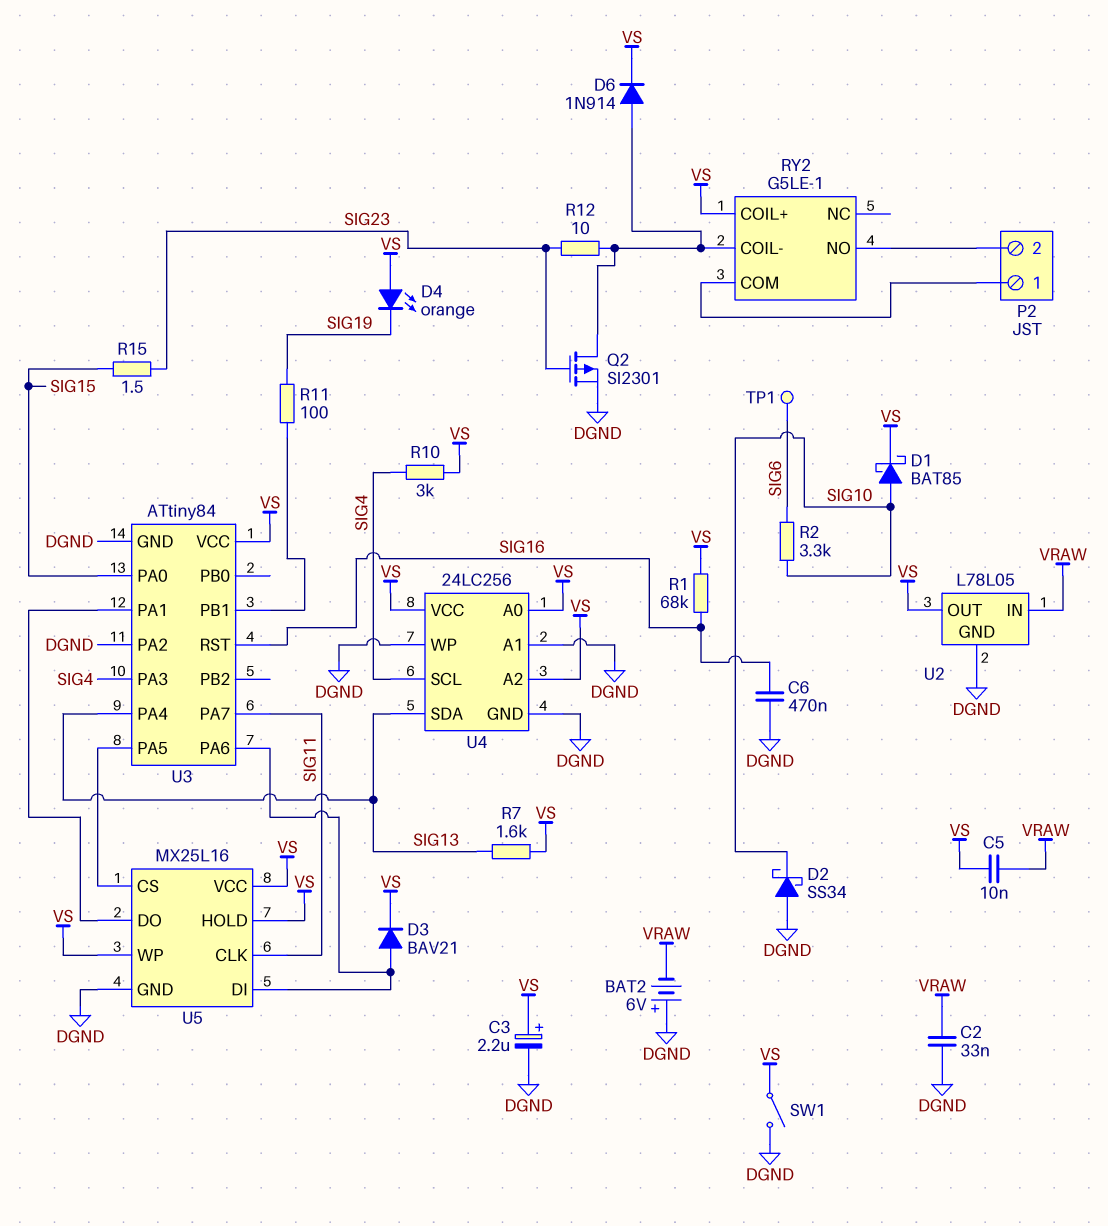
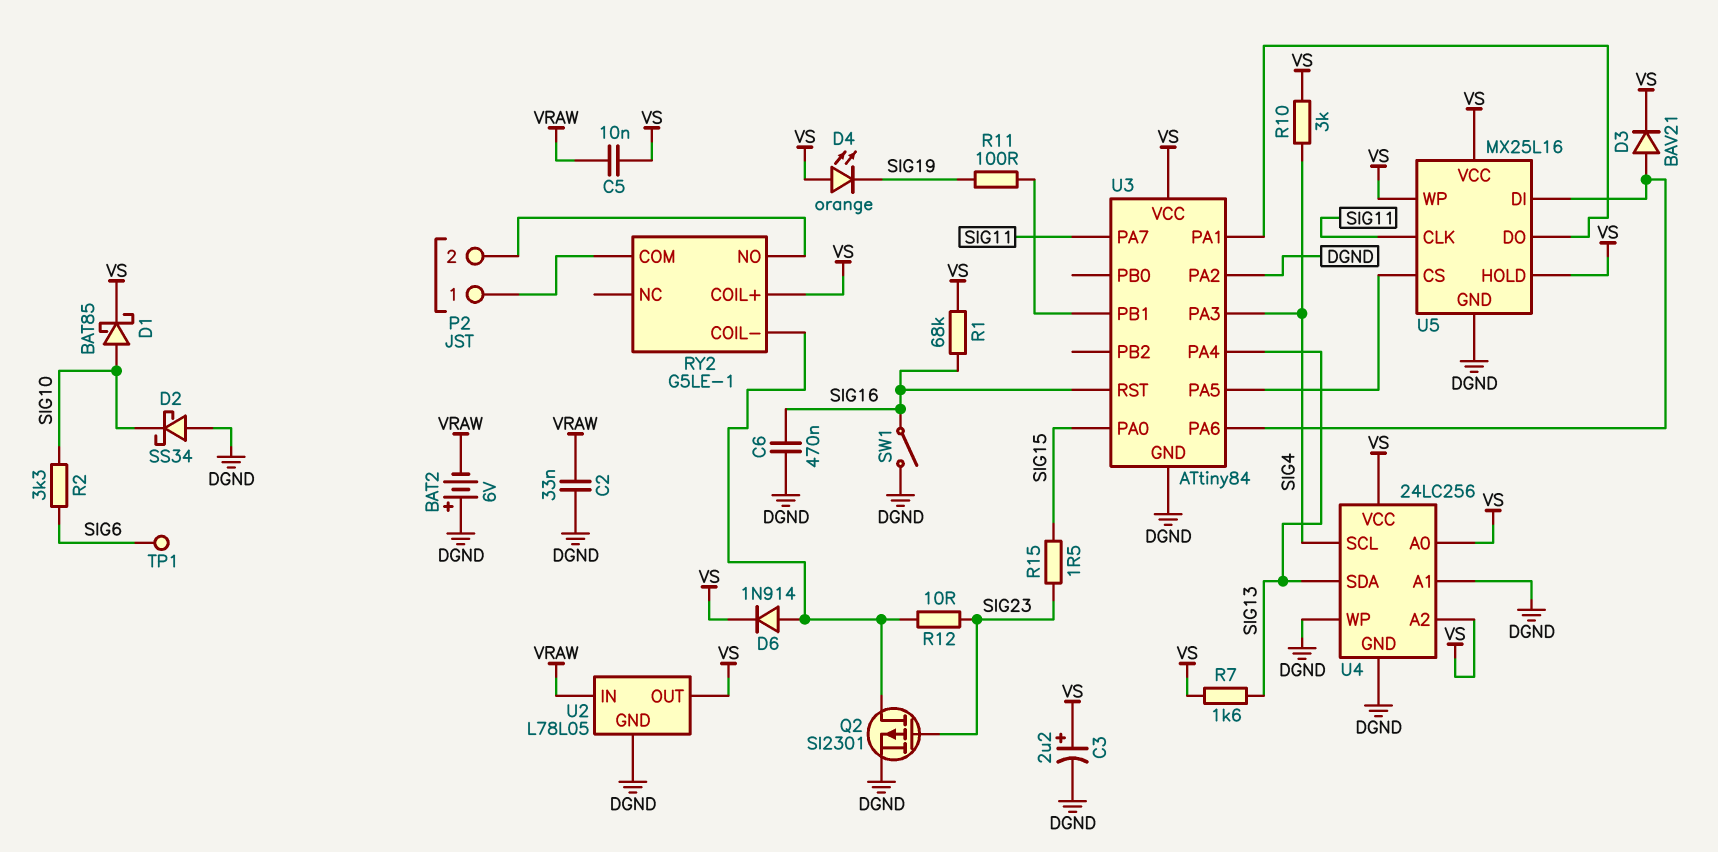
SW1: switch (DGND, VS) -> switch (DGND, SIG16)

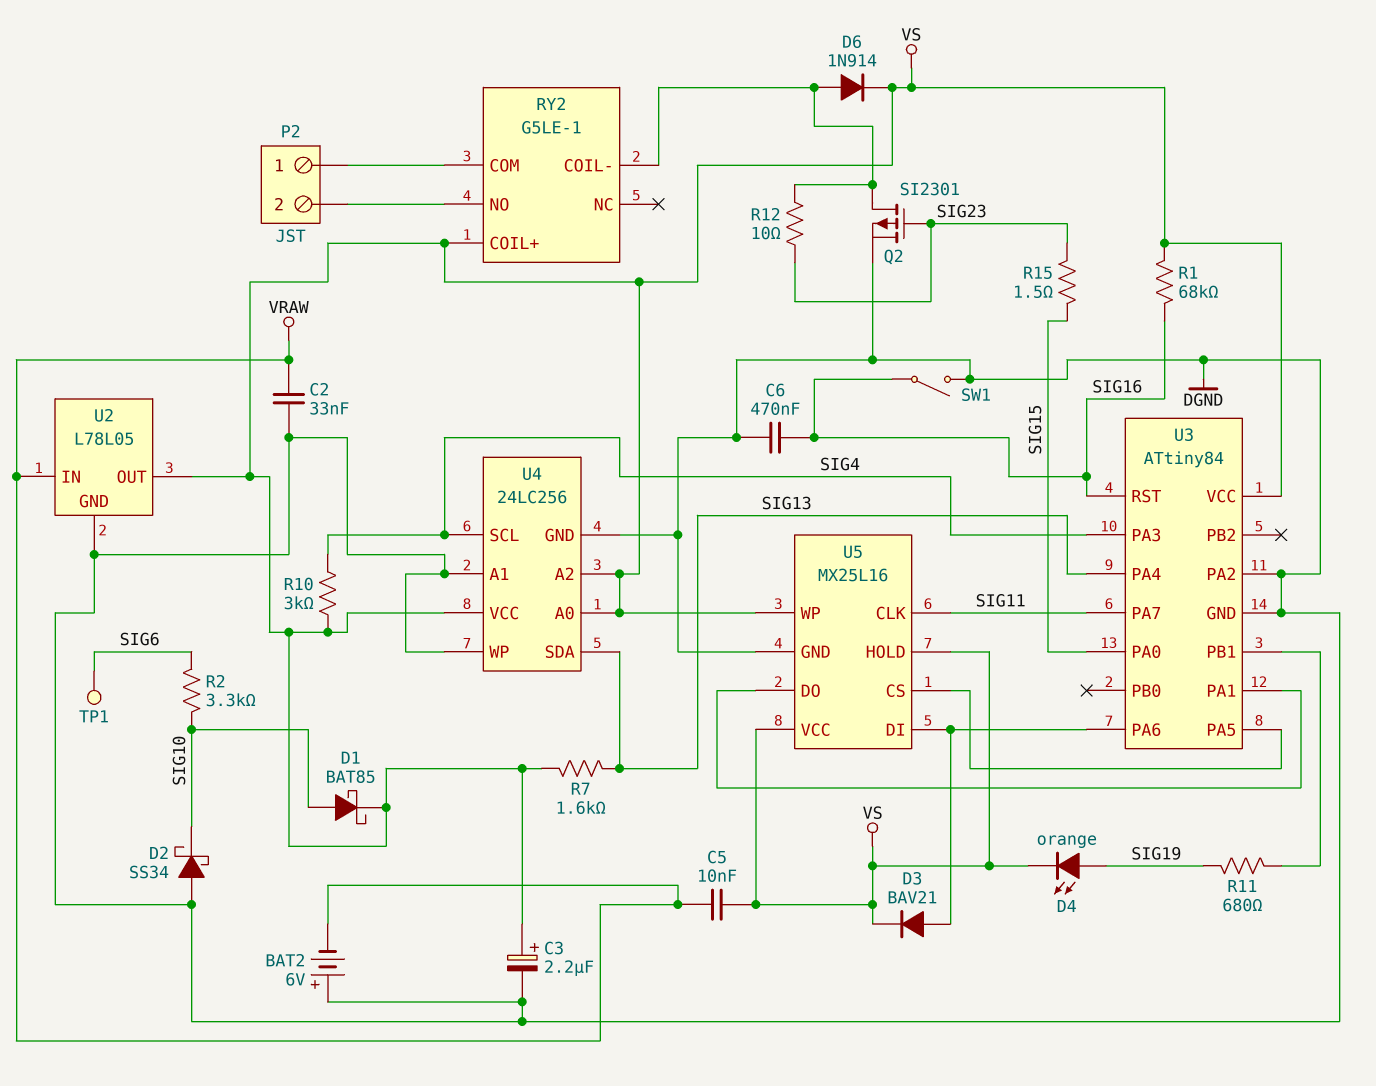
D4: LED orange (A VS, K SIG19) -> LED orange (A SIG19, K VS)
R11: 100 (SIG19, U3/PB1) -> 680 (SIG19, U3/PB1)

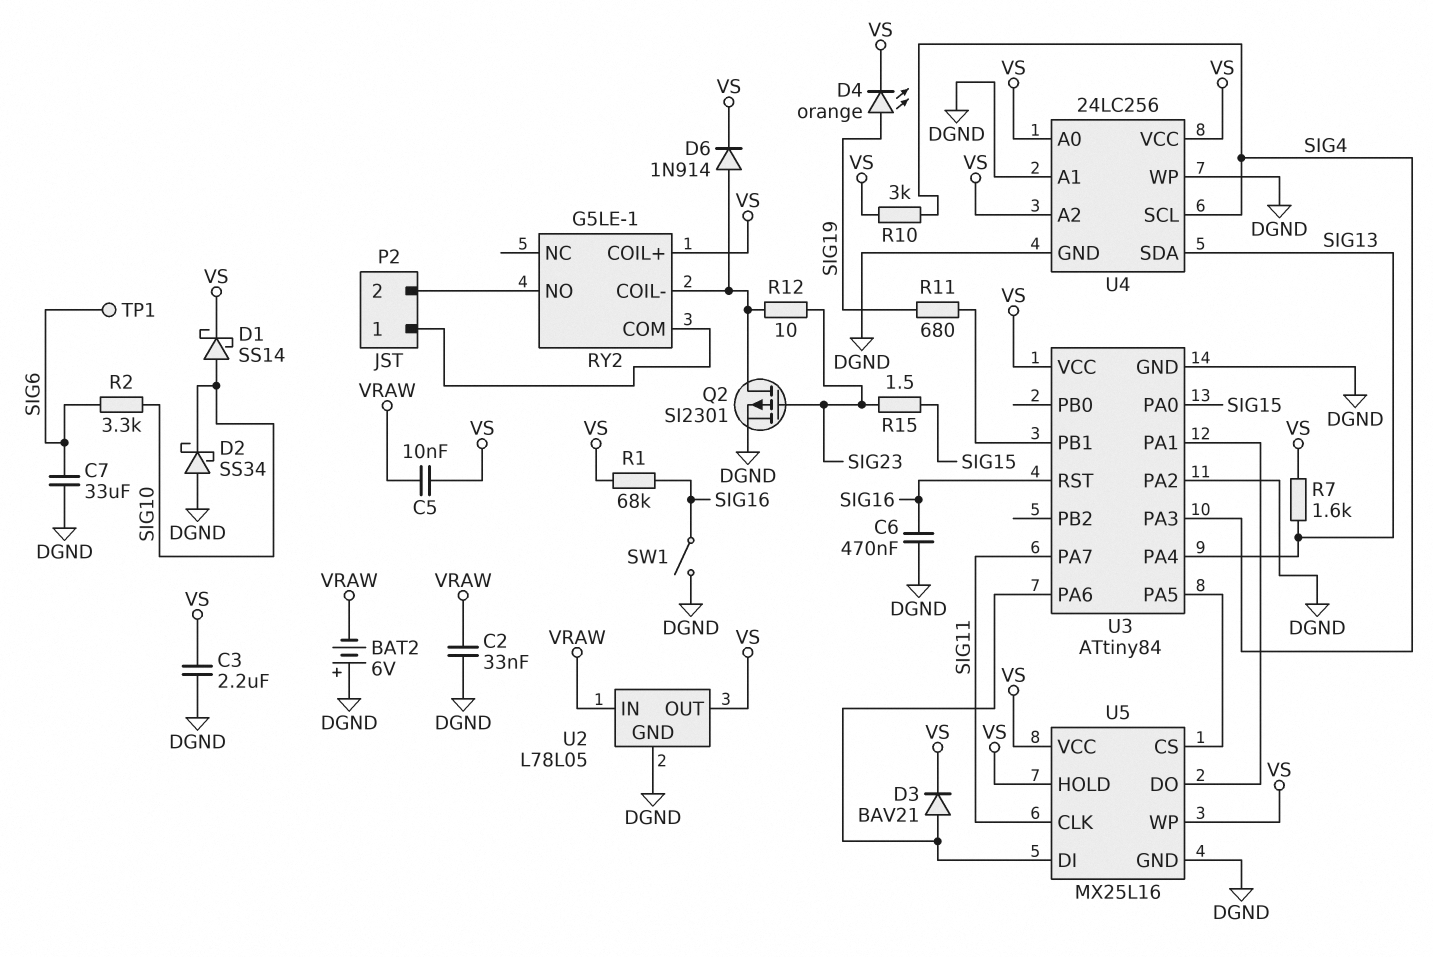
C3: 2.2uF (plus VS, minus DGND) -> 2.2uF (DGND, VS)
C7: none -> 33uF (DGND, SIG6)
D1: schottky BAT85 (A SIG10, K VS) -> schottky SS14 (A SIG10, K VS)

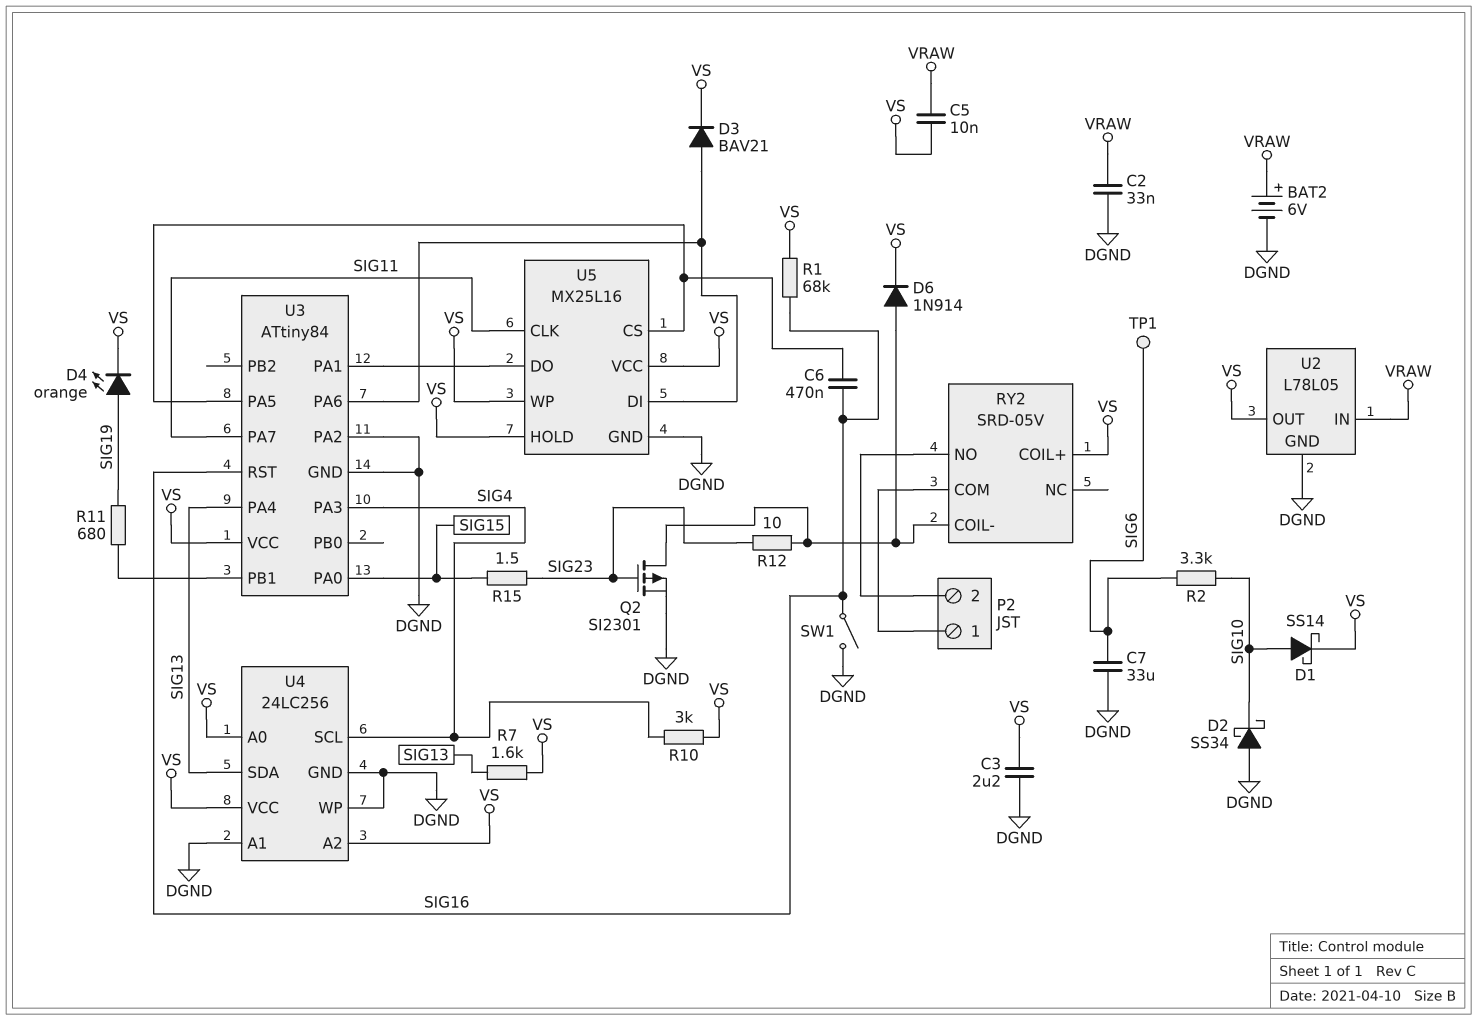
BAT2: 6V (plus DGND, minus VRAW) -> 6V (plus VRAW, minus DGND)
C6: 470nF (DGND, SIG16) -> 470nF (SIG16, U3/PA5)
RY2: G5LE-1 -> SRD-05V

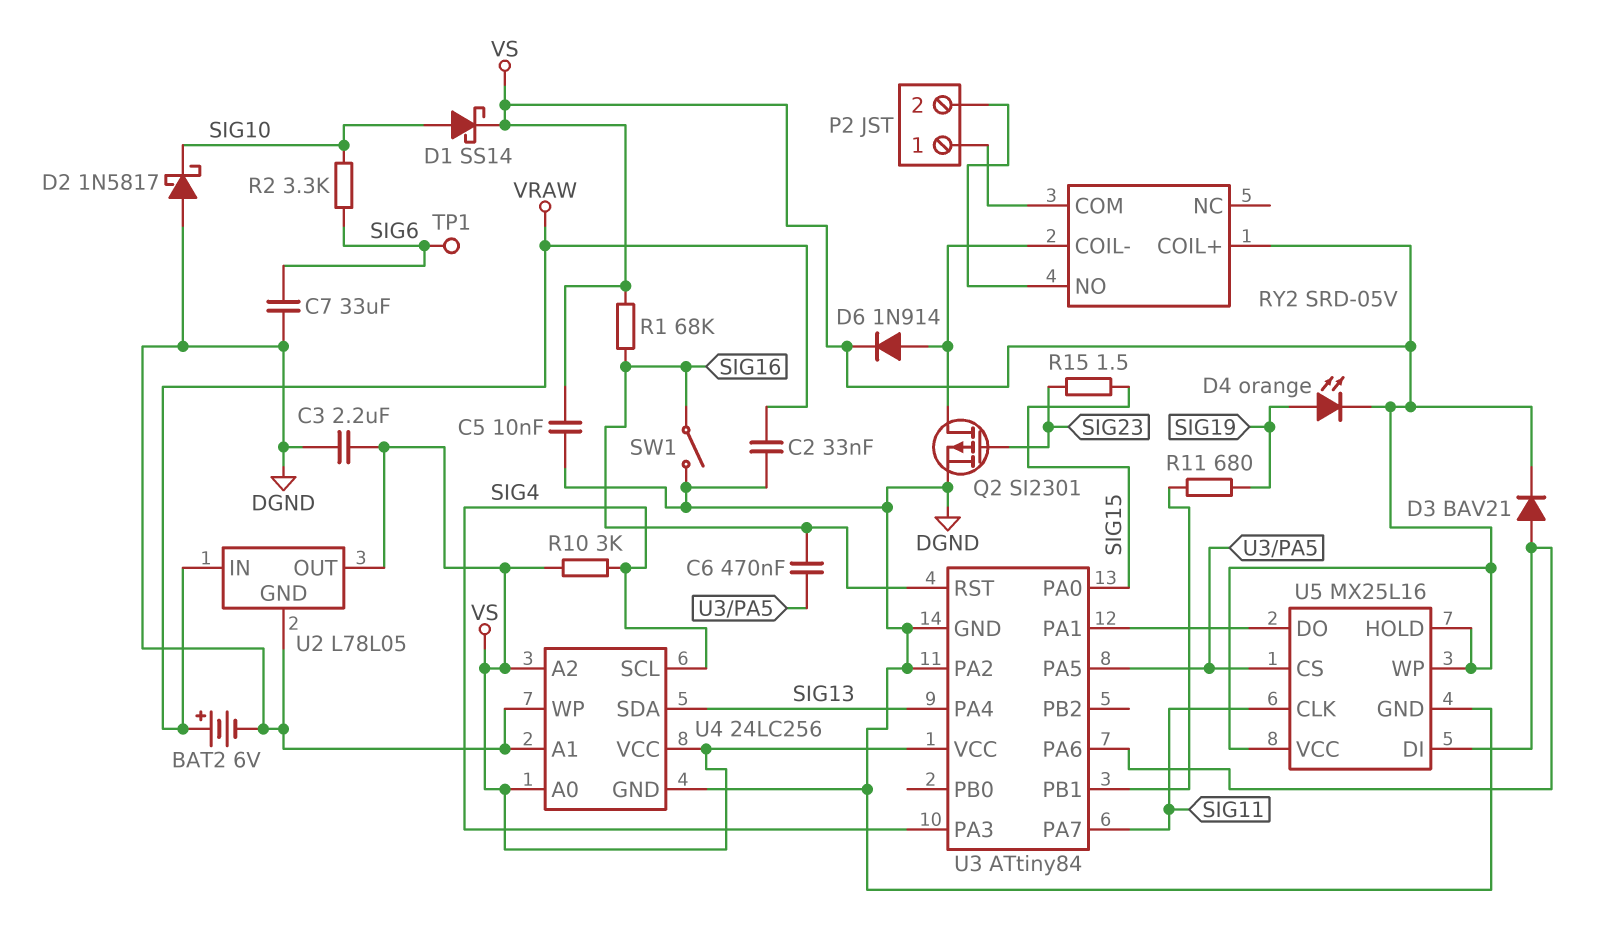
C5: 10nF (VRAW, VS) -> 10nF (DGND, VS)
D2: schottky SS34 (A DGND, K SIG10) -> schottky 1N5817 (A DGND, K SIG10)
R7: 1.6k (SIG13, VS) -> none
R12: 10 (RY2/COIL-, SIG23) -> none

